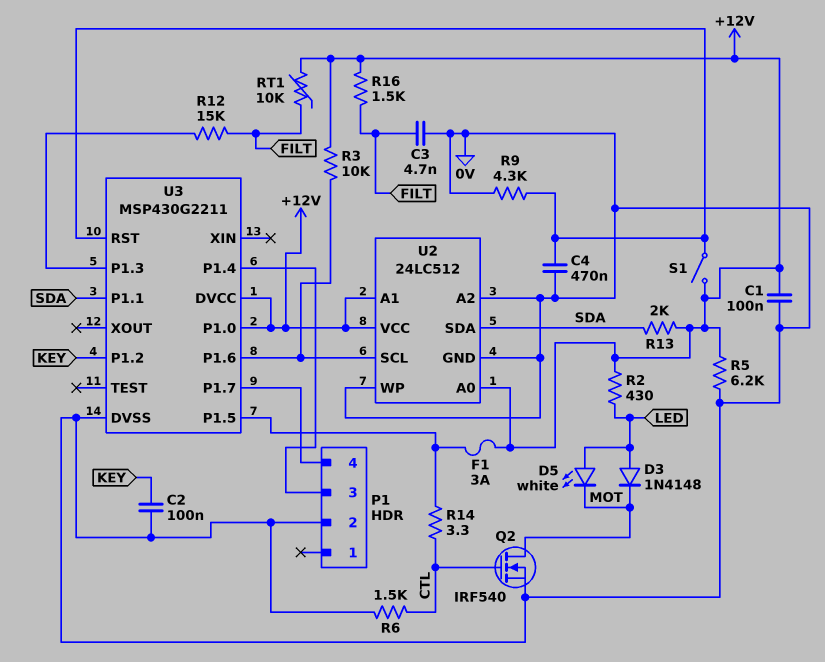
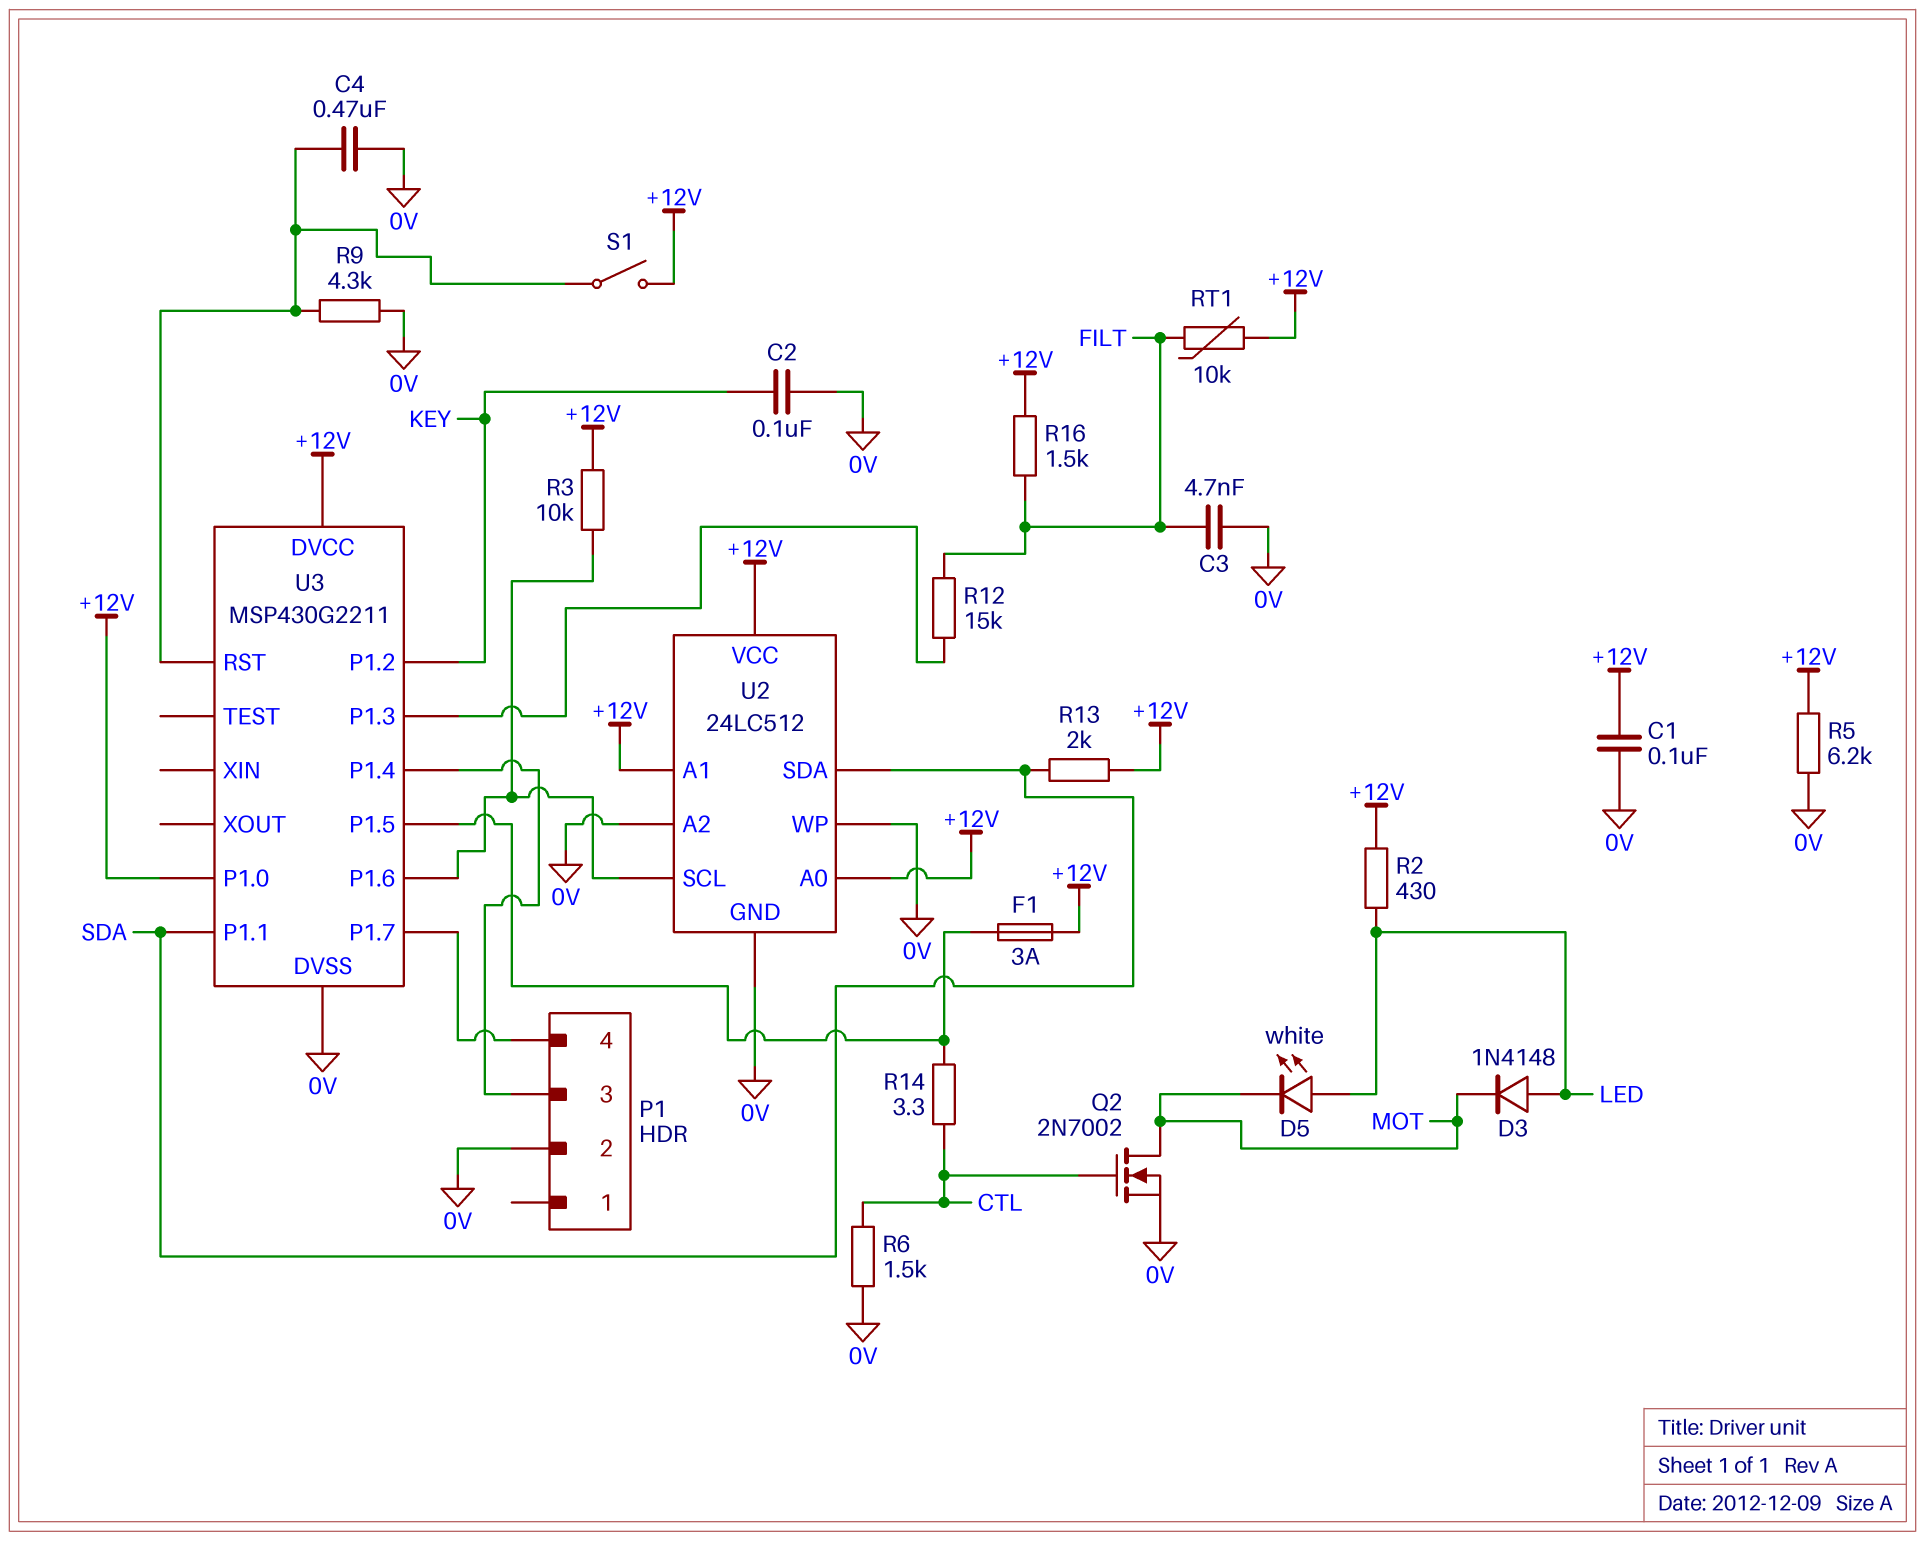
Q2: NMOS IRF540 (G CTL, D MOT, S 0V) -> NMOS 2N7002 (G CTL, D MOT, S 0V)

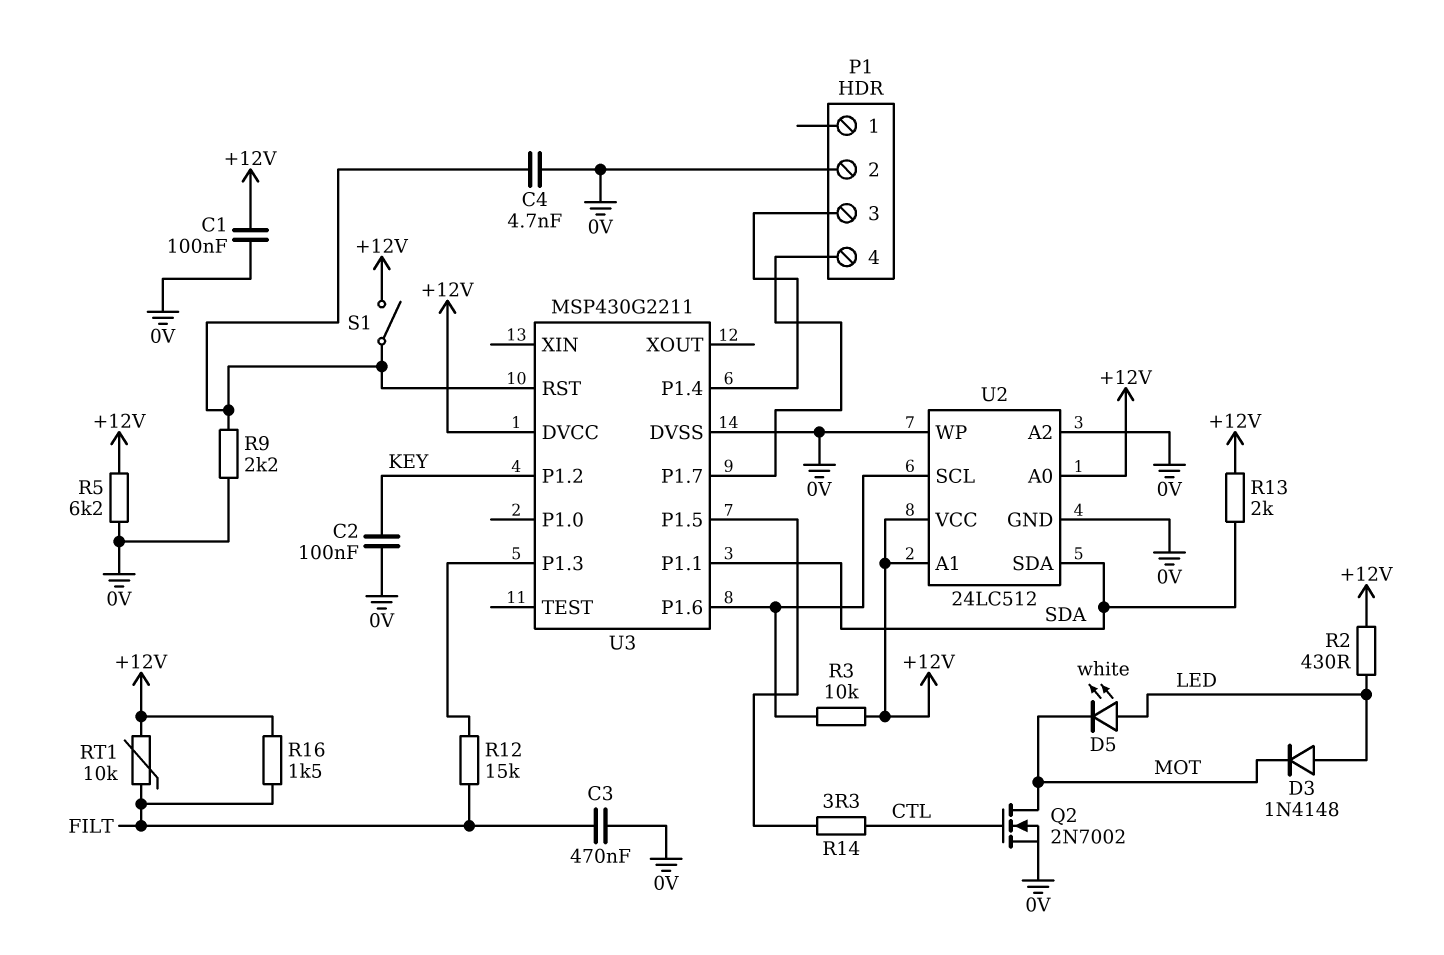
C3: 4.7nF (0V, FILT) -> 470nF (0V, FILT)
C4: 470nF (0V, U3/RST) -> 4.7nF (0V, U3/RST)
F1: 3A (+12V, U3/P1.5) -> none
R6: 1.5k (0V, CTL) -> none
R9: 4.3k (0V, U3/RST) -> 2.2k (0V, U3/RST)
U3 pin P1.0: +12V -> none

